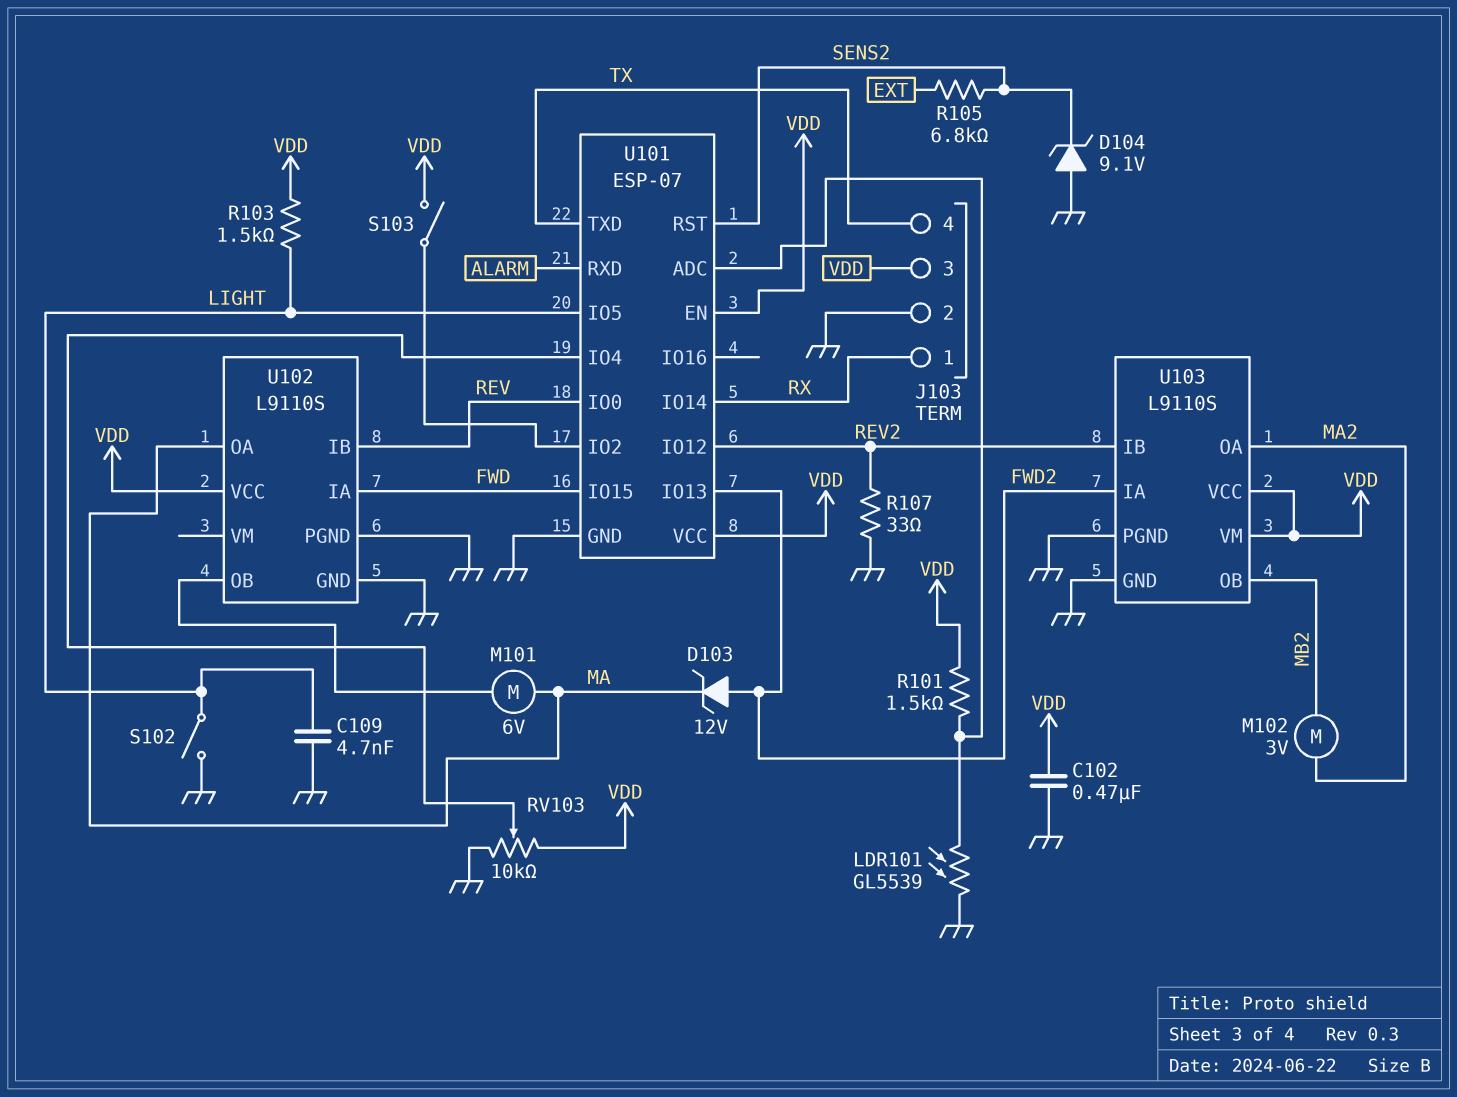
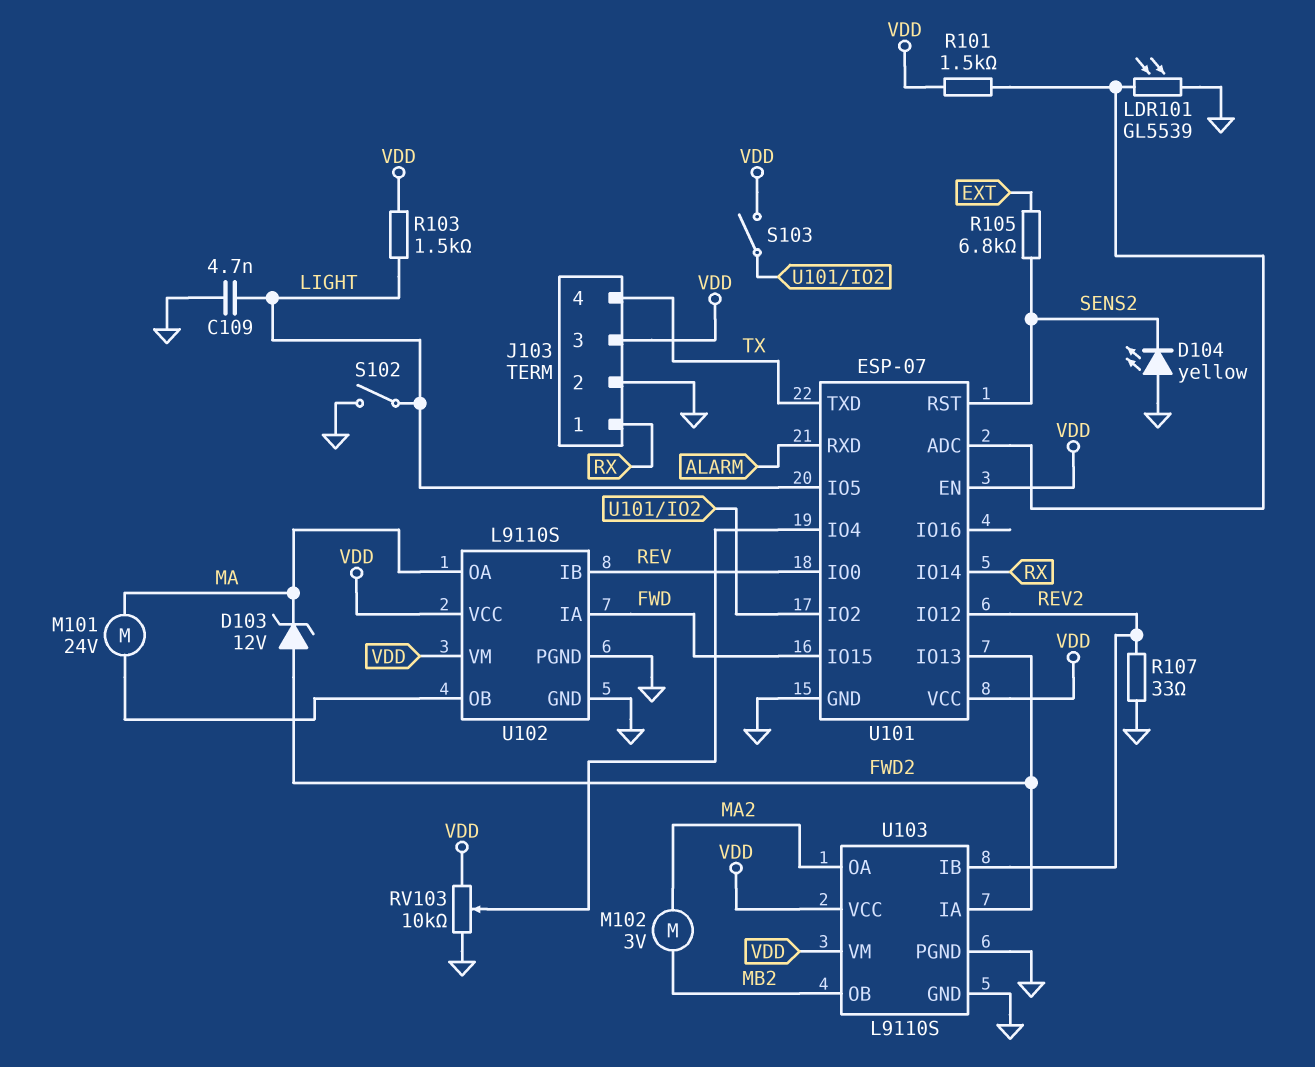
C102: 470nF (GND, VDD) -> none
D104: zener 9.1V (A GND, K SENS2) -> LED yellow (A GND, K SENS2)
M101: motor 6V (MA, U102/OB) -> motor 24V (MA, U102/OB)
U102 pin VM: none -> VDD

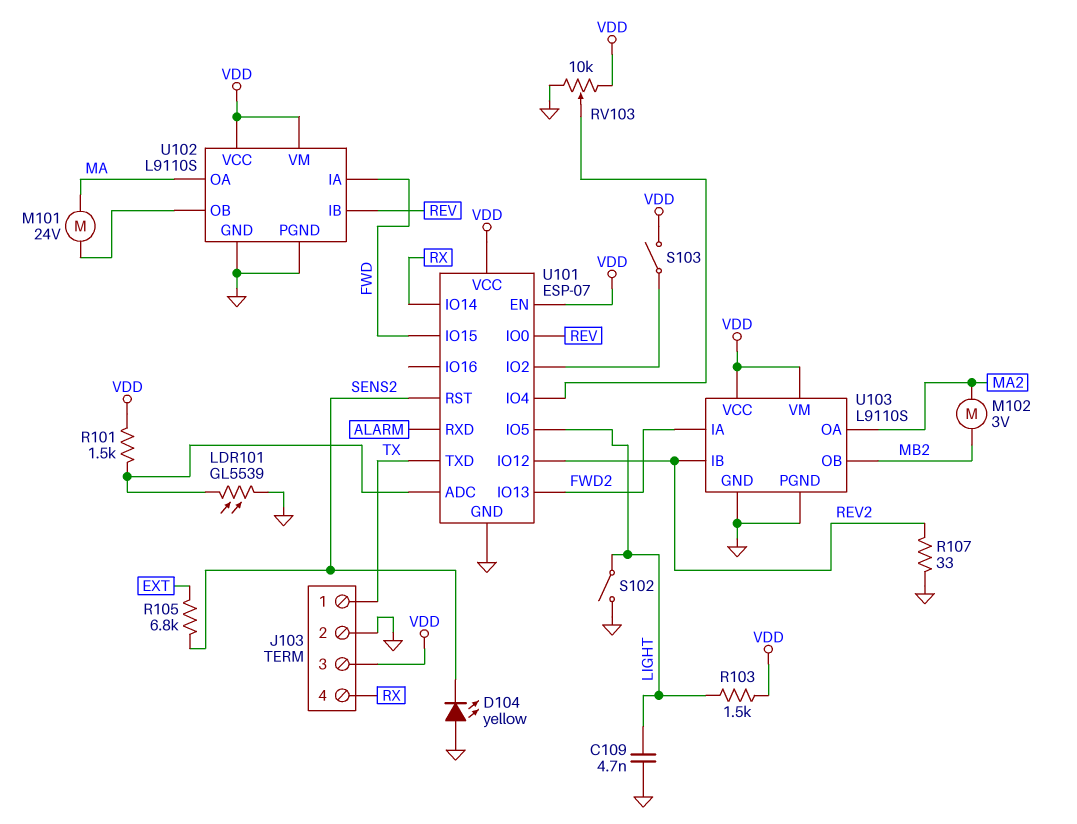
D103: zener 12V (A FWD2, K MA) -> none
J103 pin 1: RX -> TX
J103 pin 4: TX -> RX

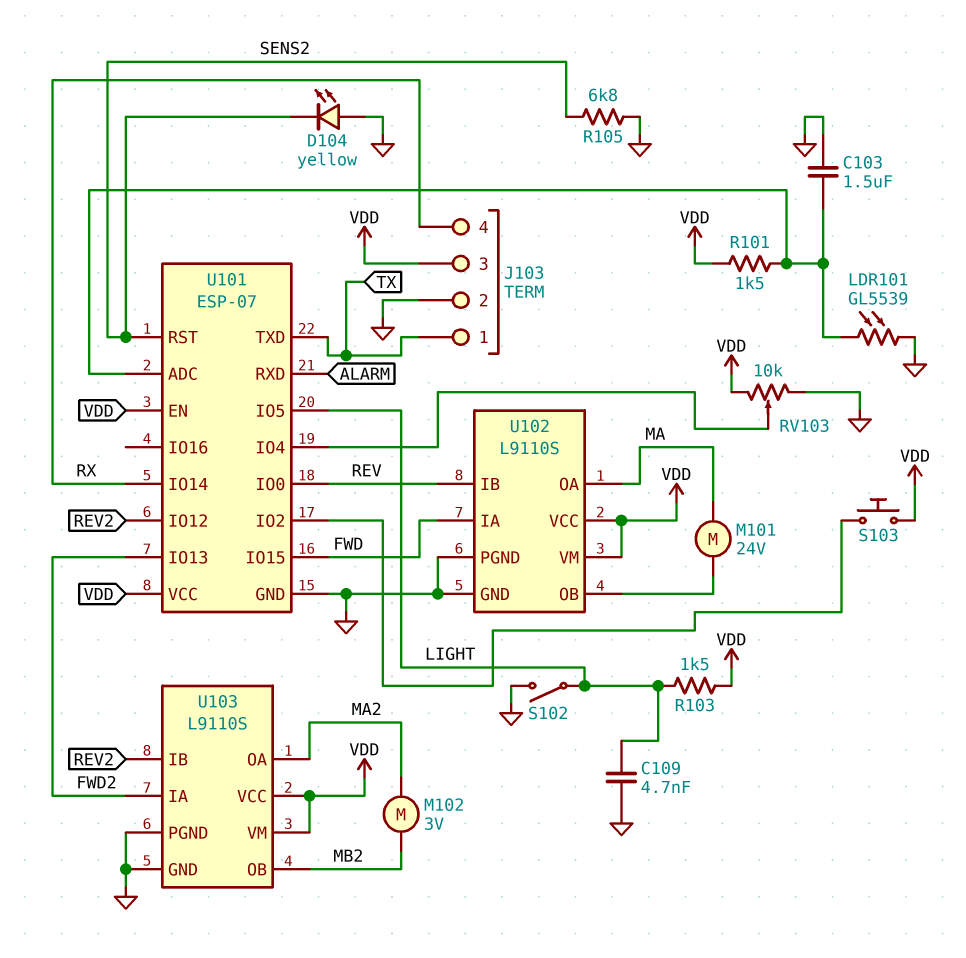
C103: none -> 1.5uF (GND, U101/ADC)
R105: 6.8k (EXT, SENS2) -> 6.8k (GND, SENS2)
R107: 33 (GND, REV2) -> none
S103: switch (U101/IO2, VDD) -> button (U101/IO2, VDD)

